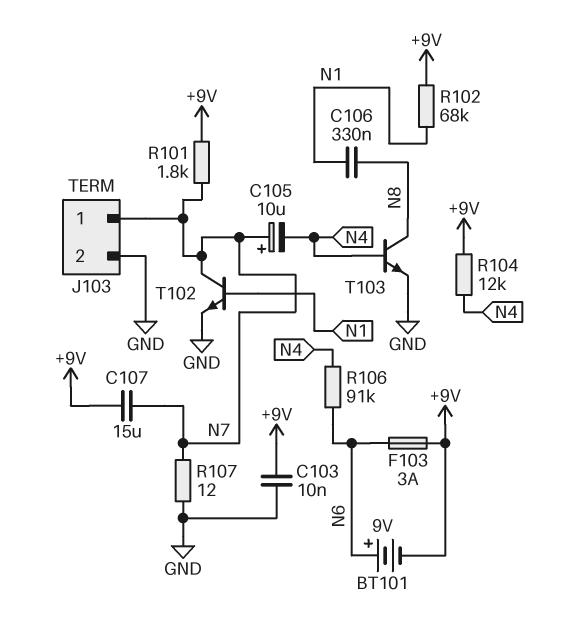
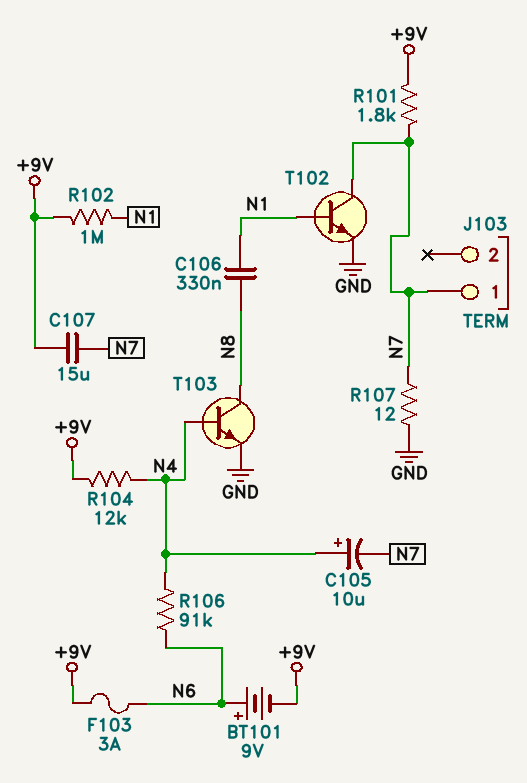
C103: 10nF (+9V, GND) -> none
C105: 10uF (plus N7, minus N4) -> 10uF (plus N4, minus N7)
J103 pin 2: GND -> none
R102: 68k (+9V, N1) -> 1M (+9V, N1)

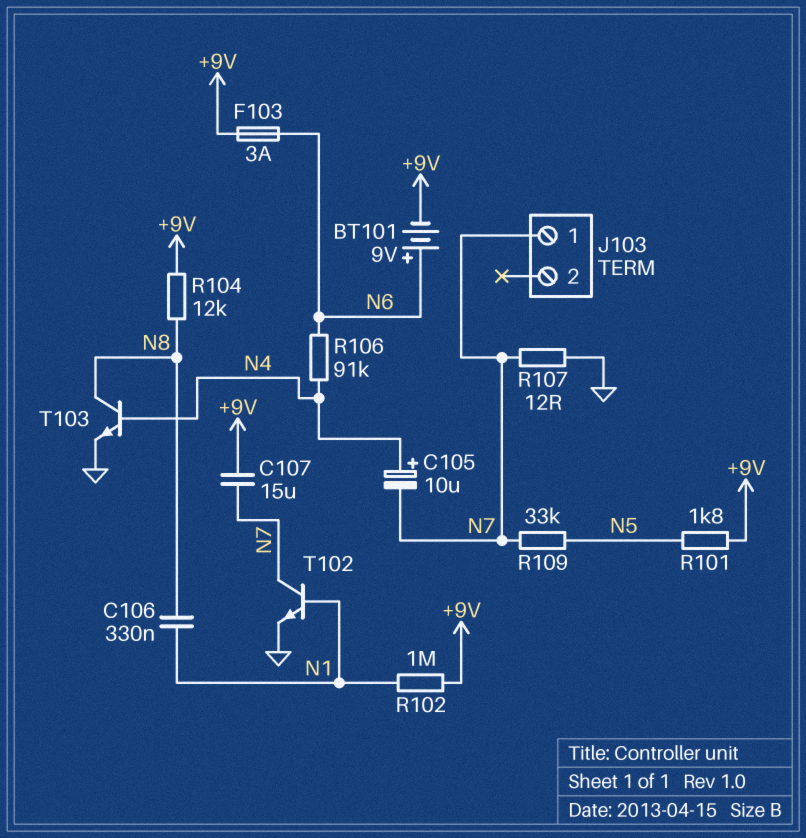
R101: 1.8k (+9V, N7) -> 1.8k (+9V, N5)
R104: 12k (+9V, N4) -> 12k (+9V, N8)
R109: none -> 33k (N5, N7)

